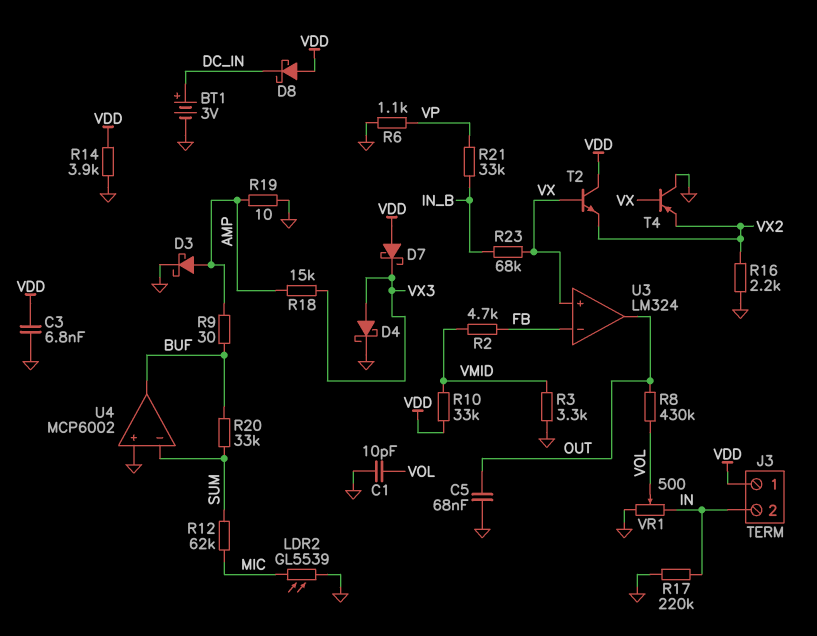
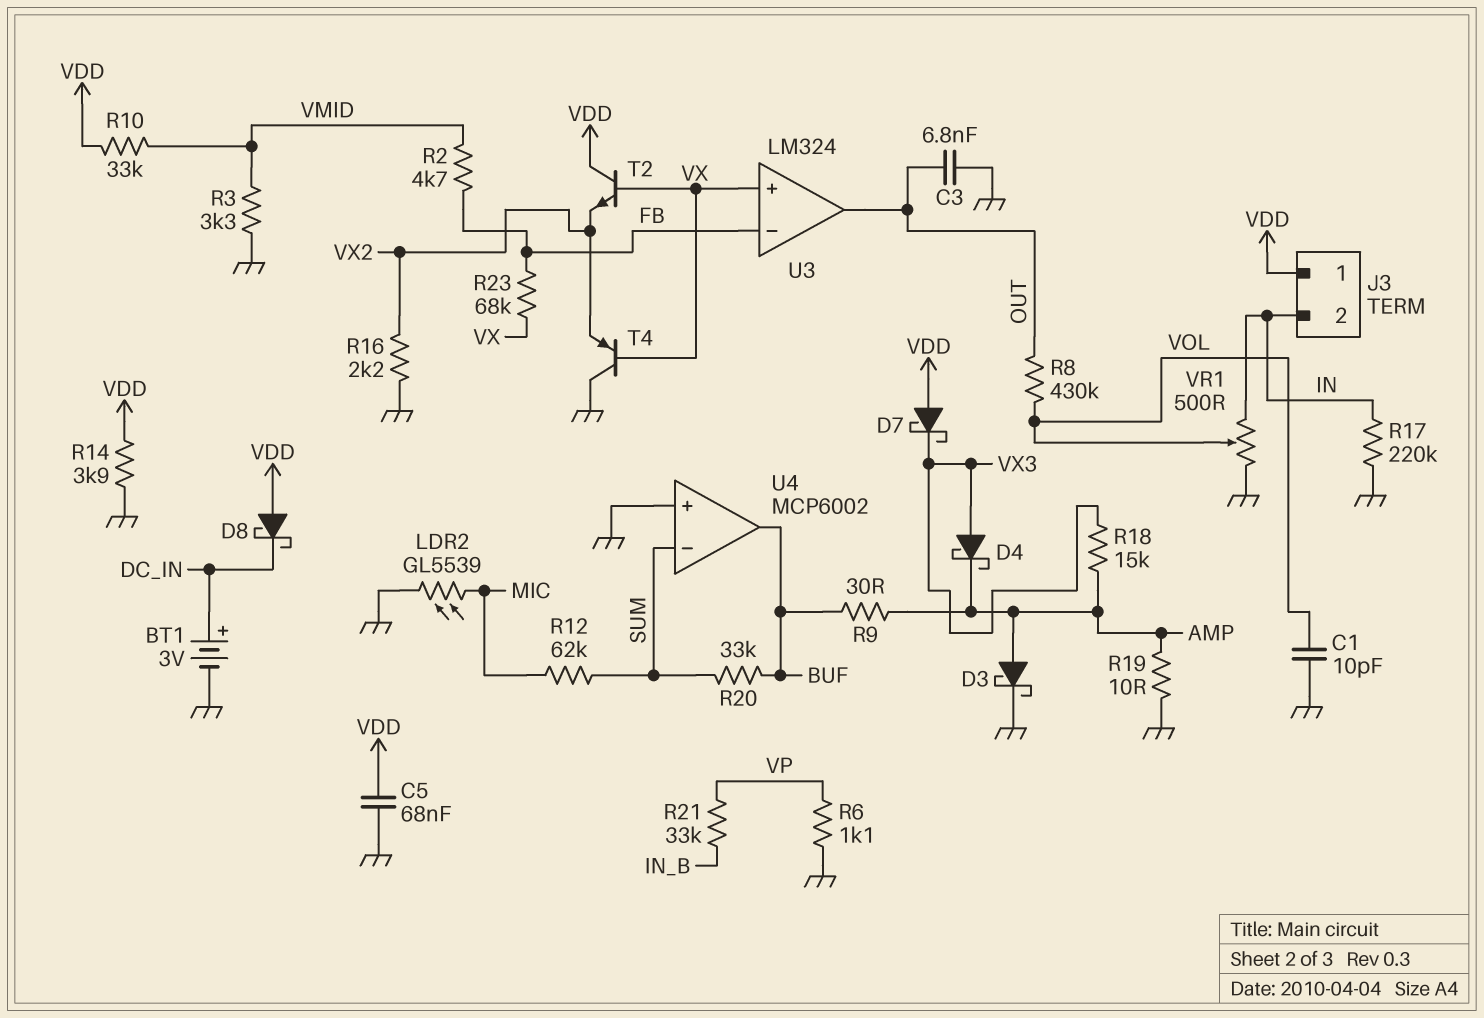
C3: 6.8nF (GND, VDD) -> 6.8nF (GND, OUT)
C5: 68nF (GND, OUT) -> 68nF (GND, VDD)
D4: schottky (A VX3, K GND) -> schottky (A VX3, K AMP)
R23: 68k (IN_B, VX) -> 68k (FB, VX)

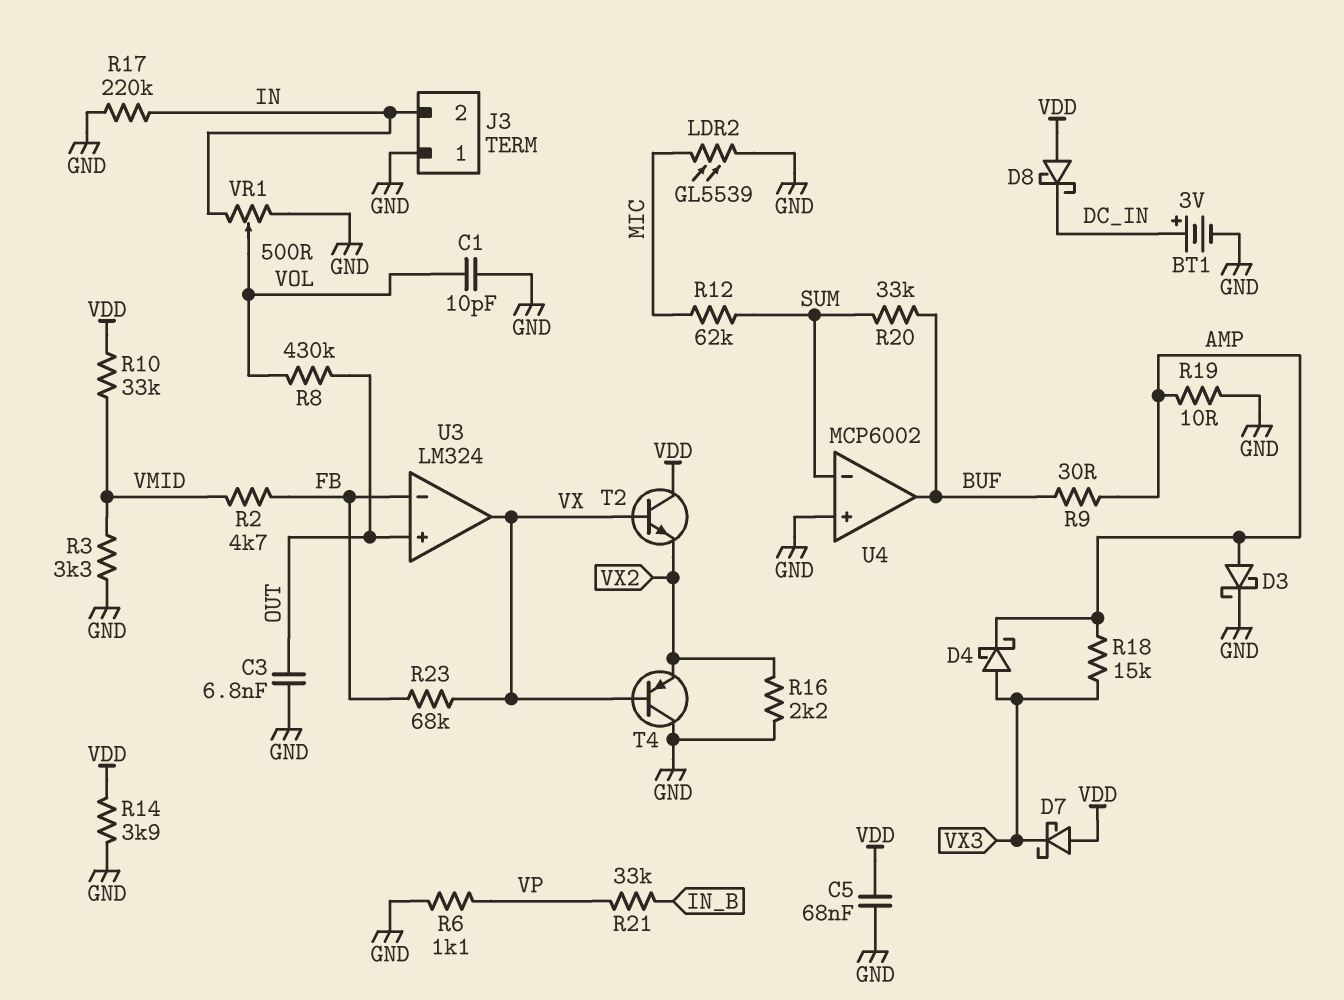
J3 pin 1: VDD -> GND
U3 pin in+: VX -> OUT
U3 pin out: OUT -> VX

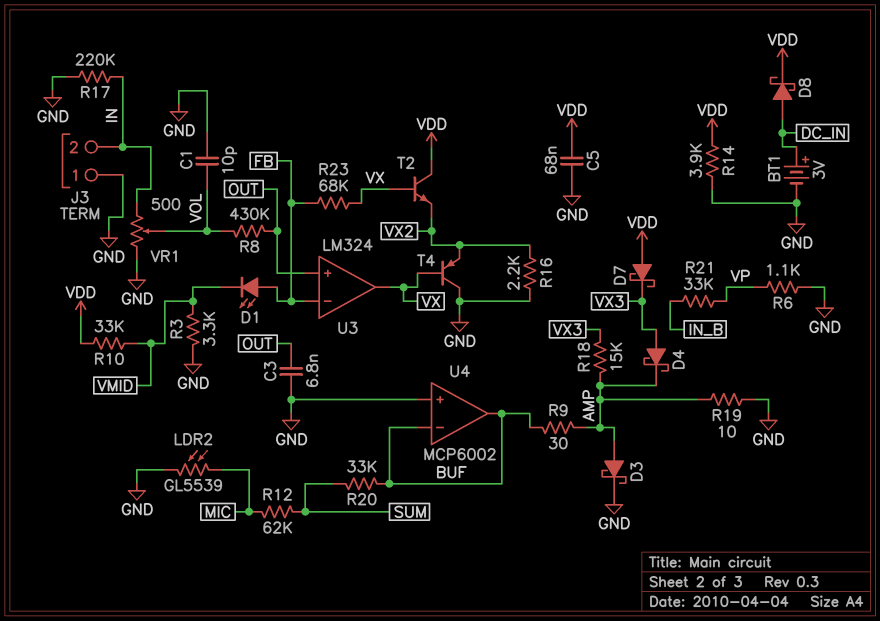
D1: none -> LED (A FB, K VMID)
D8: schottky (A VDD, K DC_IN) -> schottky (A DC_IN, K VDD)
R2: 4.7k (FB, VMID) -> none
U4 pin in-: SUM -> BUF

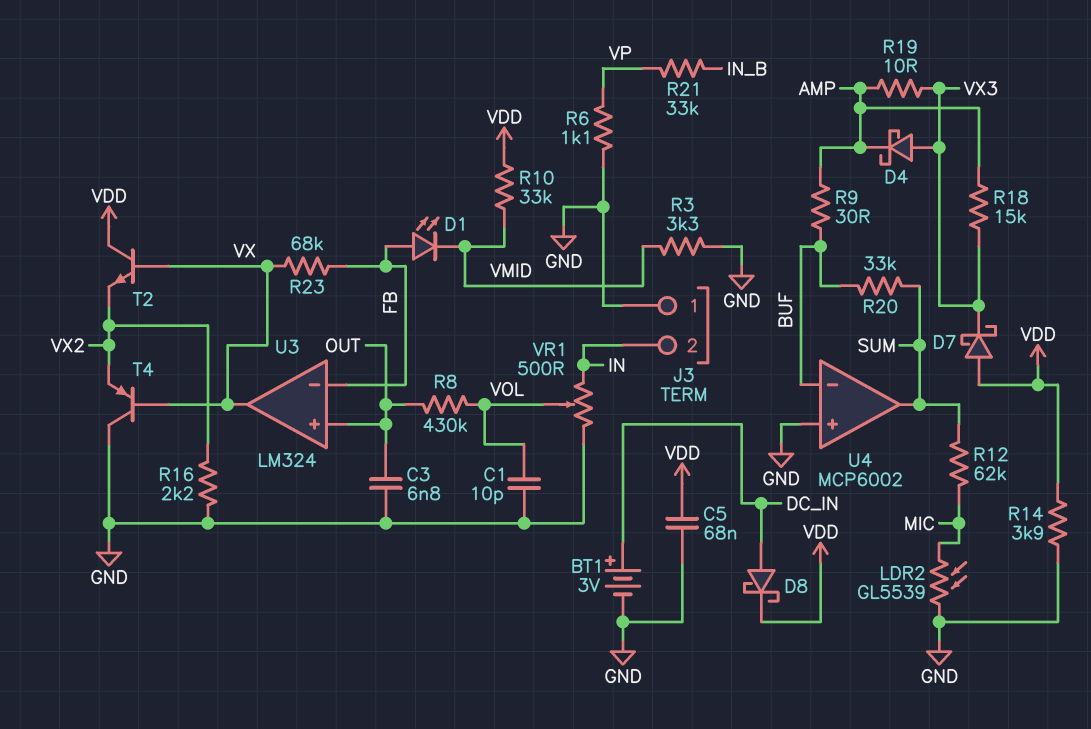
D3: schottky (A AMP, K GND) -> none
R17: 220k (GND, IN) -> none
R19: 10 (AMP, GND) -> 10 (AMP, VX3)
U4 pin out: BUF -> SUM

